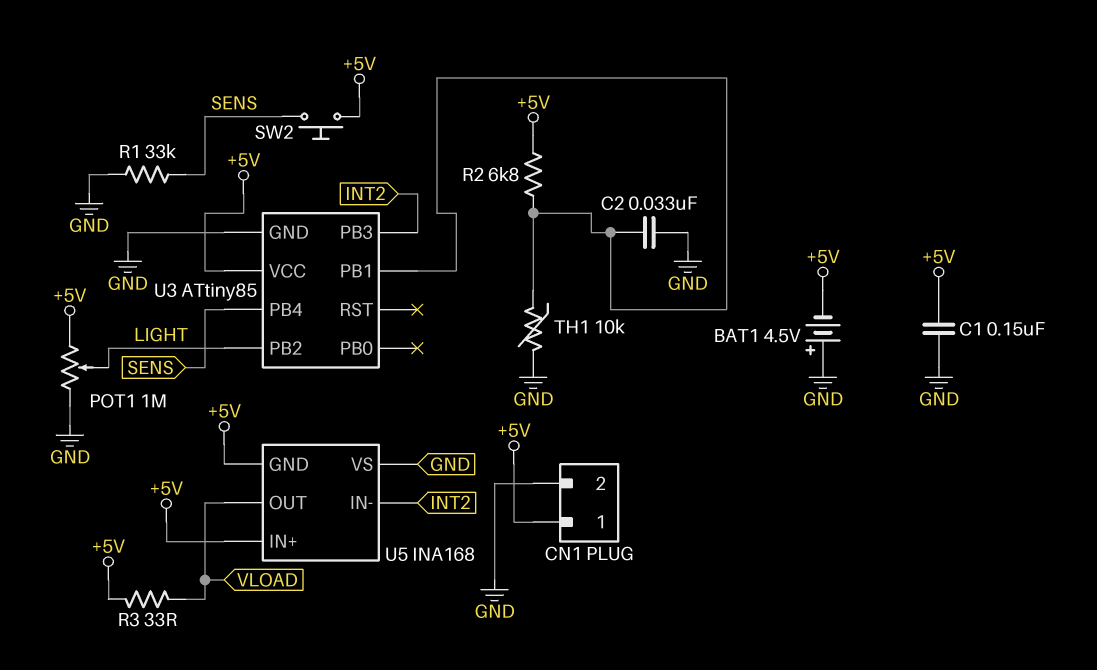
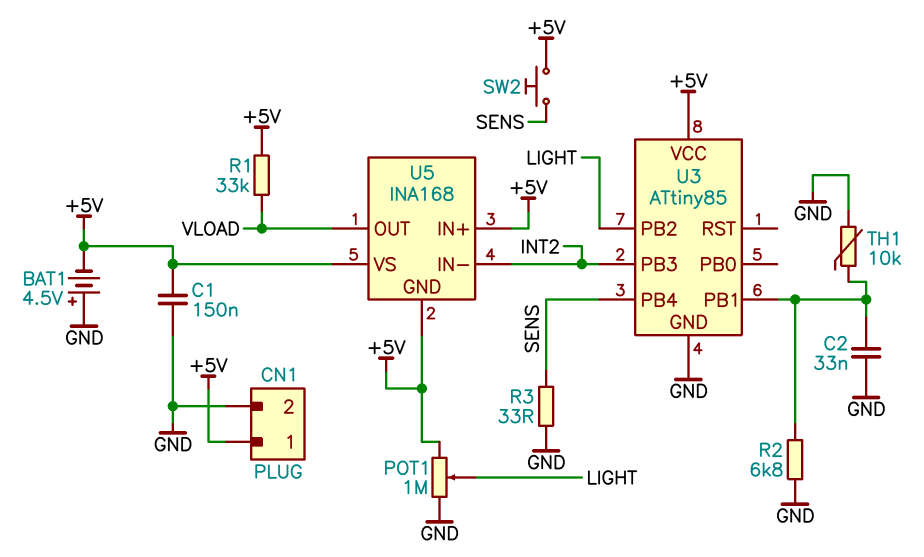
R1: 33k (GND, SENS) -> 33k (+5V, VLOAD)
R2: 6.8k (+5V, U3/PB1) -> 6.8k (GND, U3/PB1)
R3: 33 (+5V, VLOAD) -> 33 (GND, SENS)
U5 pin VS: GND -> +5V

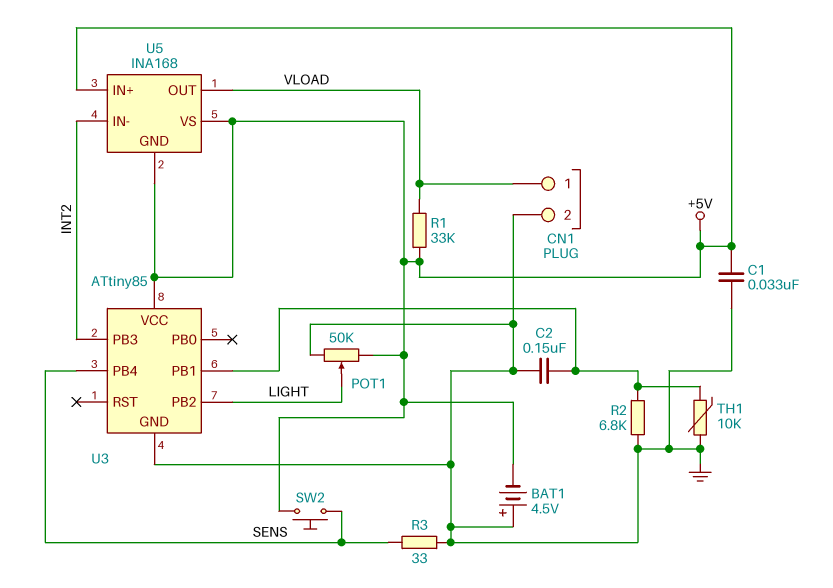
C1: 150nF (+5V, GND) -> 33nF (+5V, GND)
C2: 33nF (GND, U3/PB1) -> 150nF (GND, U3/PB1)
CN1 pin 1: +5V -> VLOAD
POT1: 1M (+5V, GND, wiper LIGHT) -> 50k (+5V, GND, wiper LIGHT)

